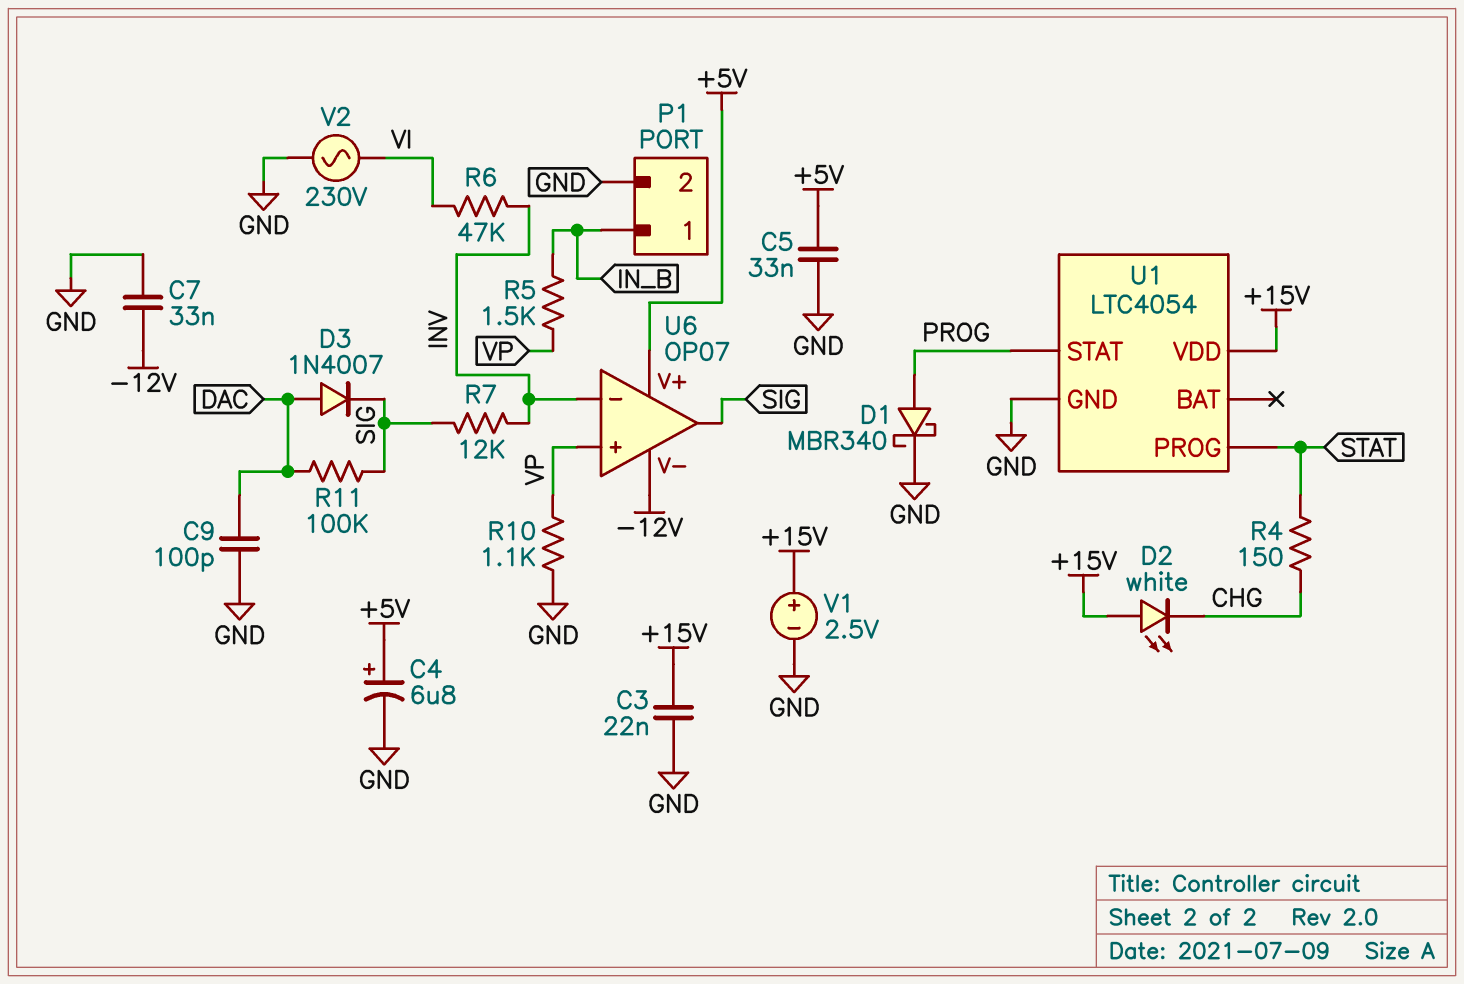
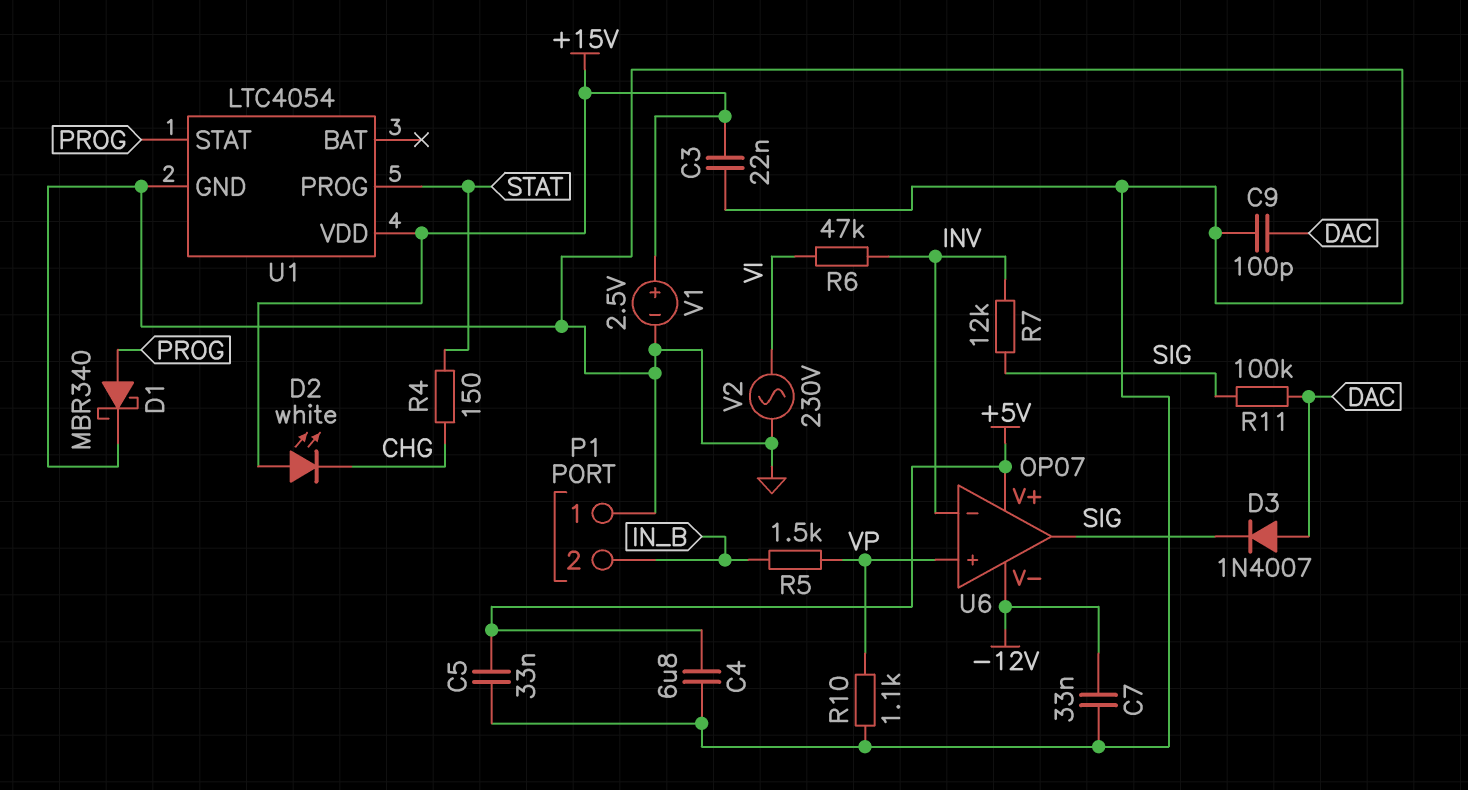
C4: 6.8uF (plus +5V, minus GND) -> 6.8uF (+5V, GND)
P1 pin 1: IN_B -> GND
P1 pin 2: GND -> IN_B

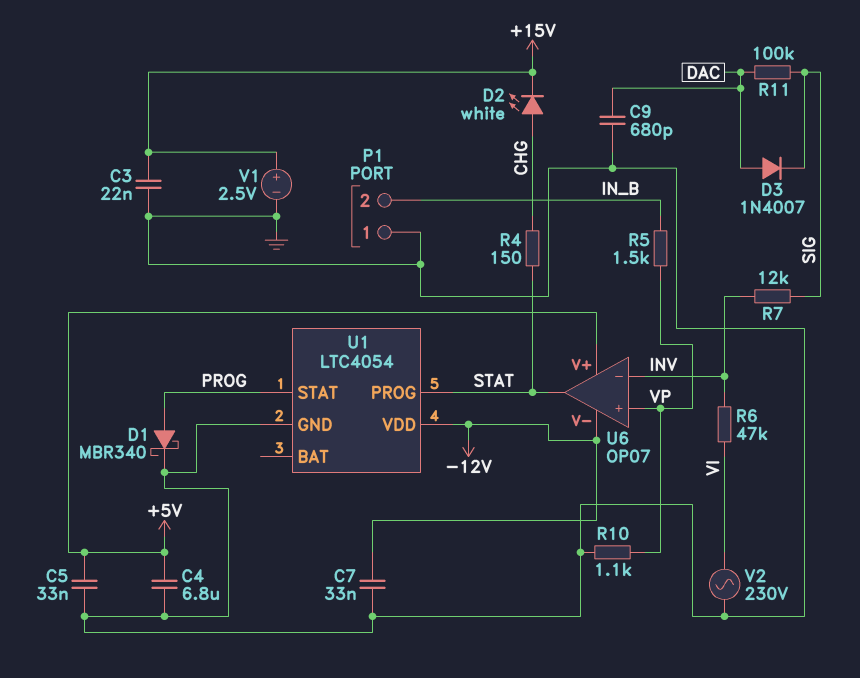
C9: 100pF (DAC, GND) -> 680pF (DAC, GND)
D2: LED white (A +15V, K CHG) -> LED white (A CHG, K +15V)
U1 pin VDD: +15V -> -12V
U6 pin out: SIG -> STAT

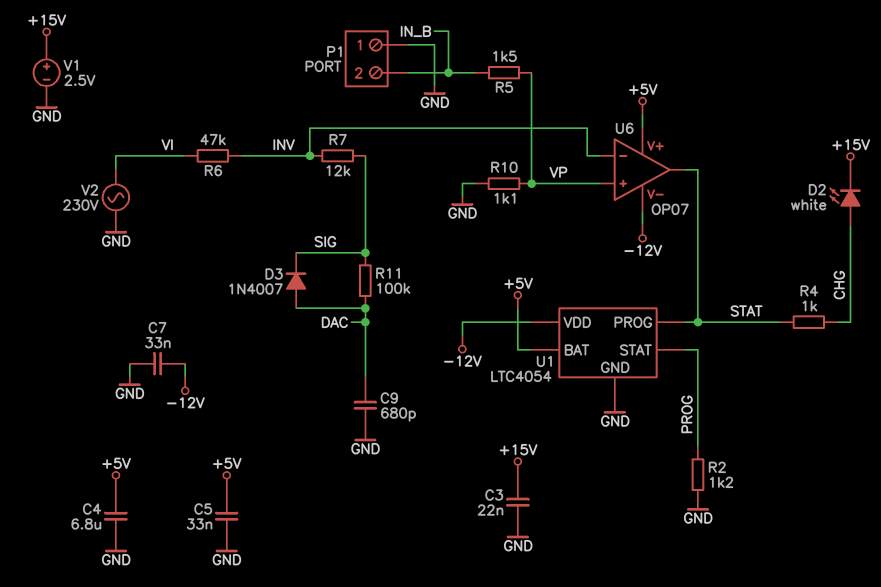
D1: schottky MBR340 (A PROG, K GND) -> none
R2: none -> 1.2k (GND, PROG)
R4: 150 (CHG, STAT) -> 1k (CHG, STAT)
U1 pin BAT: none -> +5V

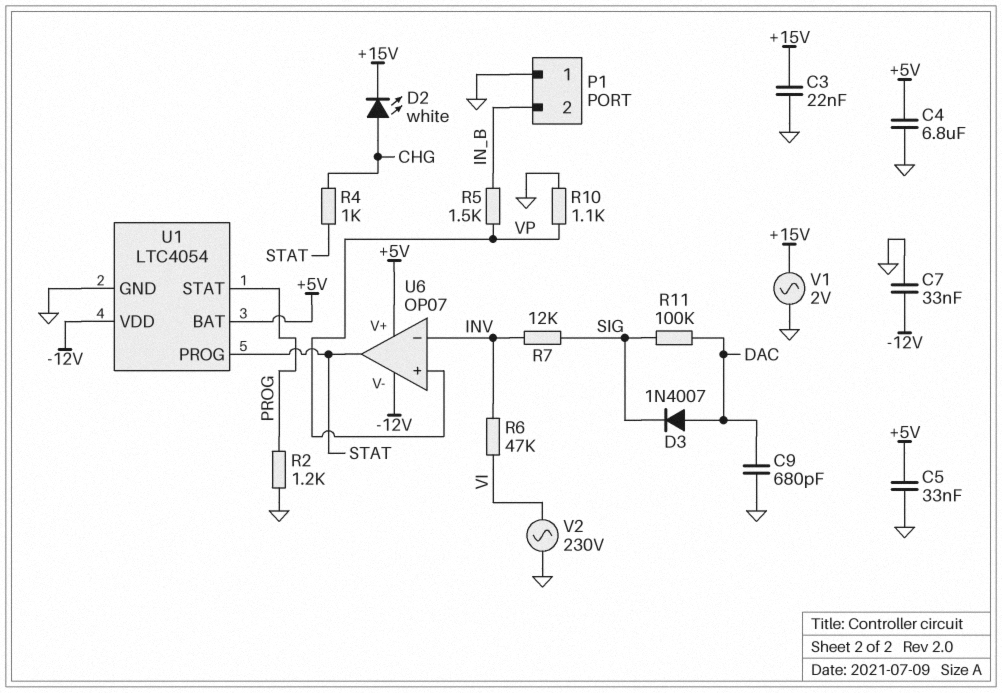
V1: 2.5V (plus +15V, minus GND) -> AC 2V (+15V, GND)

